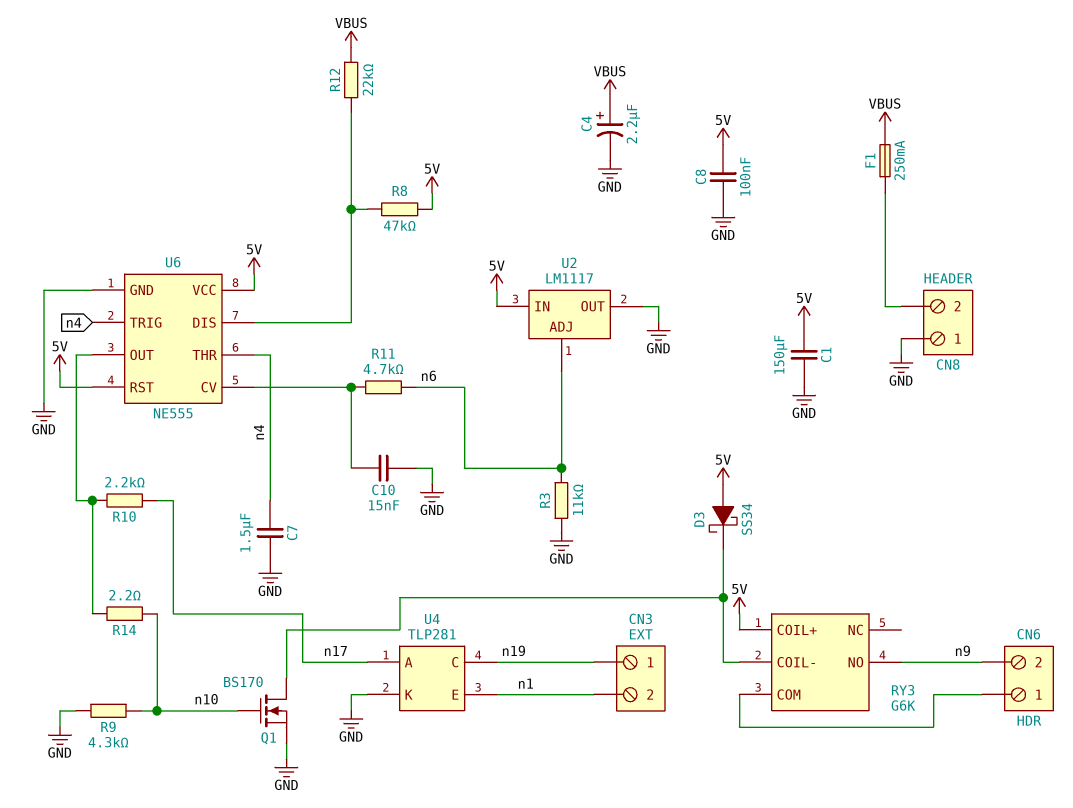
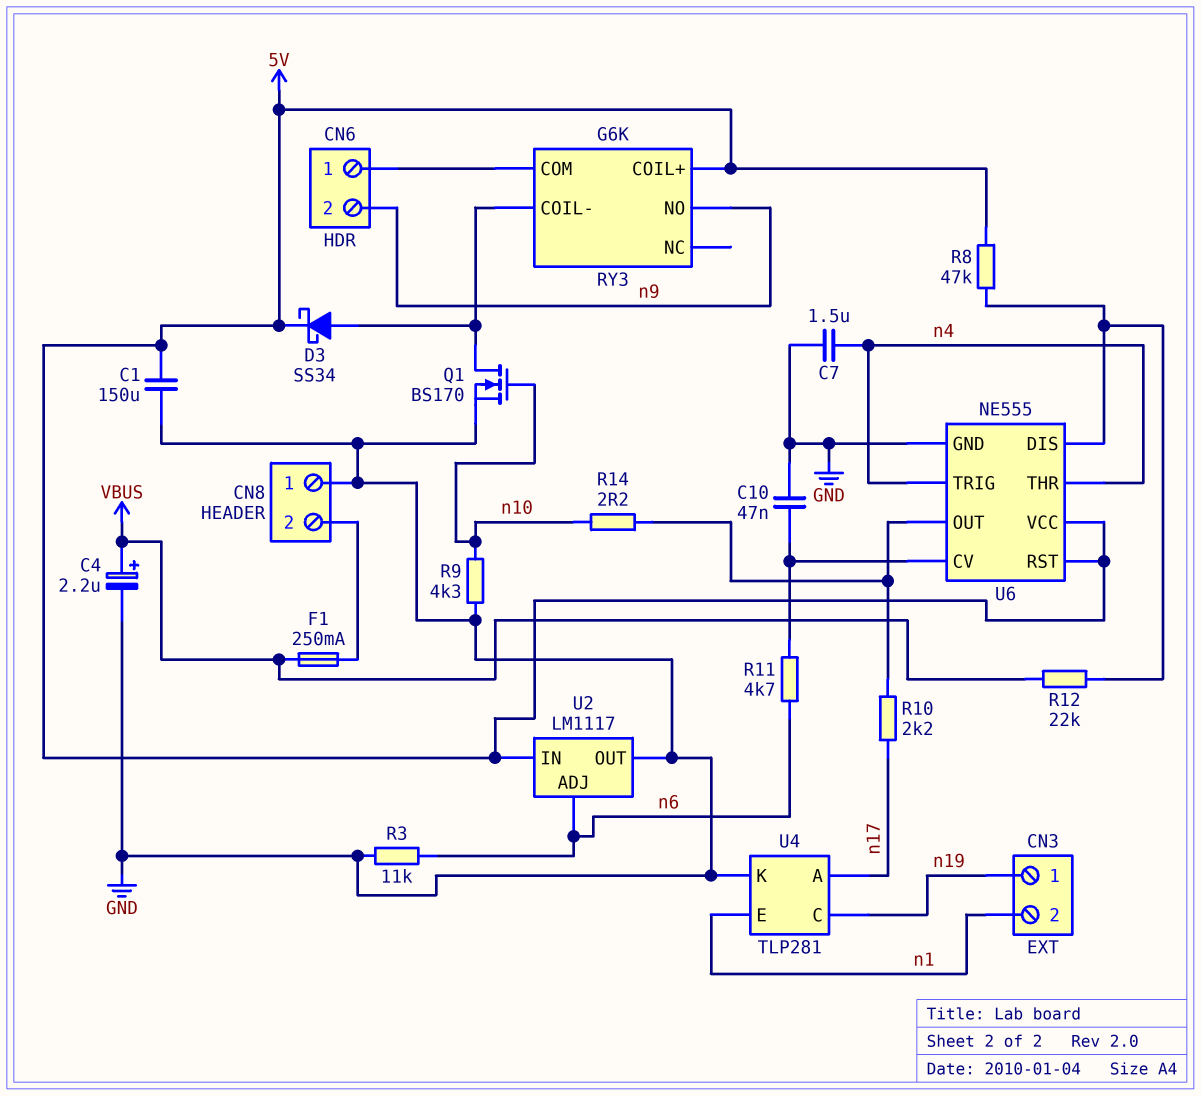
C8: 100nF (5V, GND) -> none
C10: 15nF (GND, U6/CV) -> 47nF (GND, U6/CV)
D3: schottky SS34 (A 5V, K RY3/COIL-) -> schottky SS34 (A RY3/COIL-, K 5V)

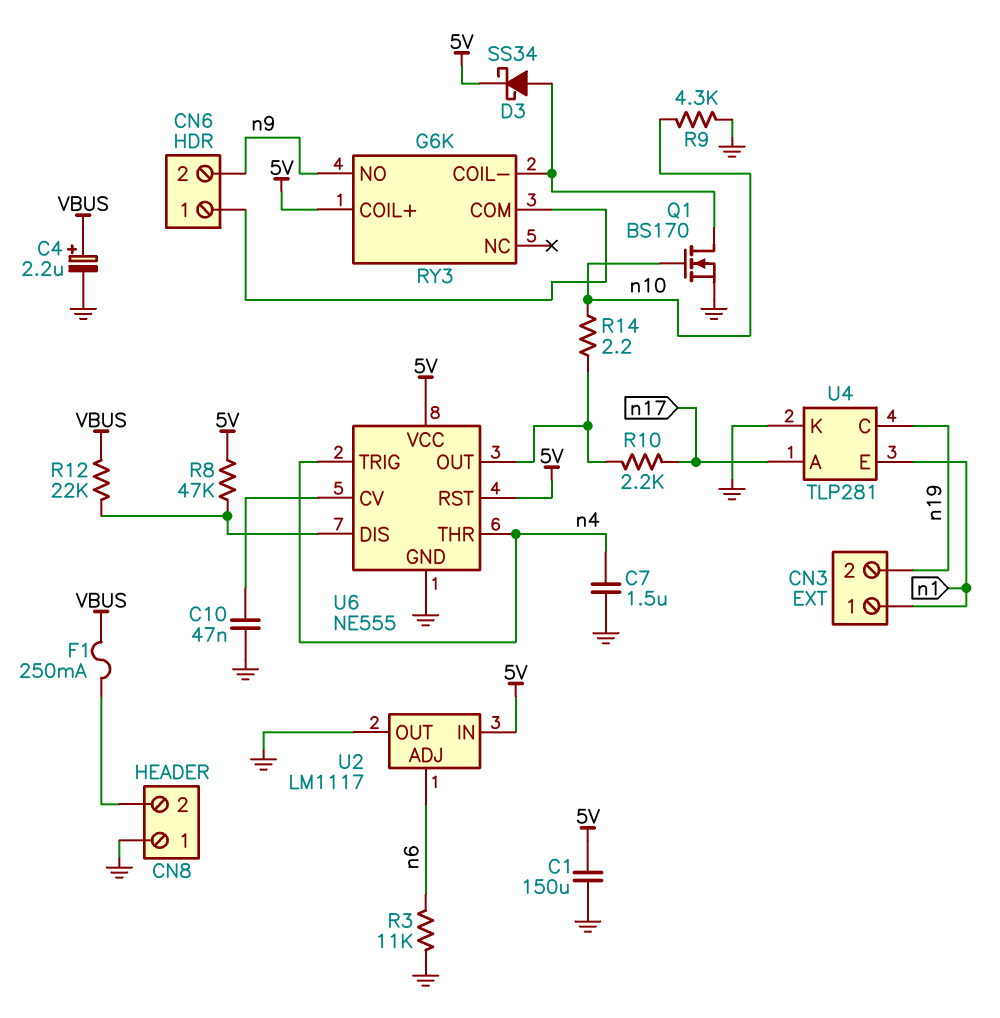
CN3 pin 1: n19 -> n1
CN3 pin 2: n1 -> n19
R11: 4.7k (U6/CV, n6) -> none

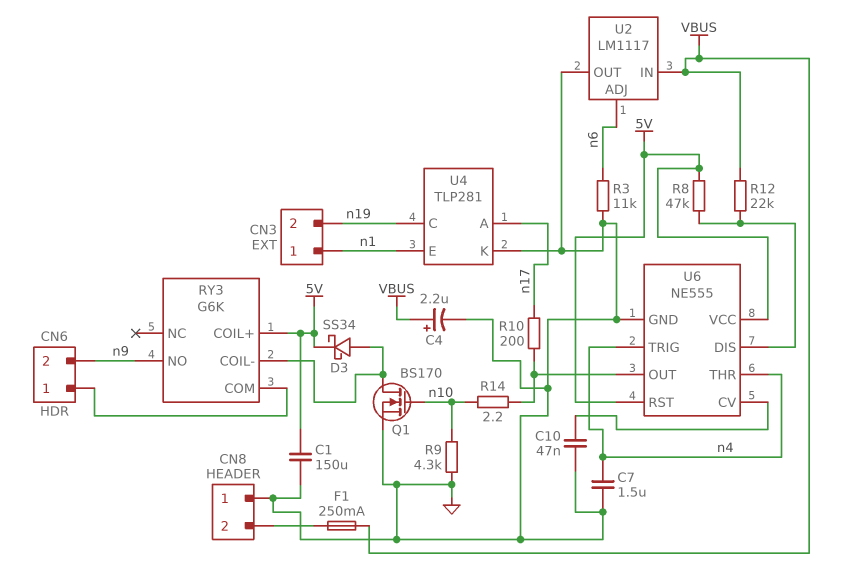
R10: 2.2k (U6/OUT, n17) -> 200 (U6/OUT, n17)
U2 pin IN: 5V -> VBUS

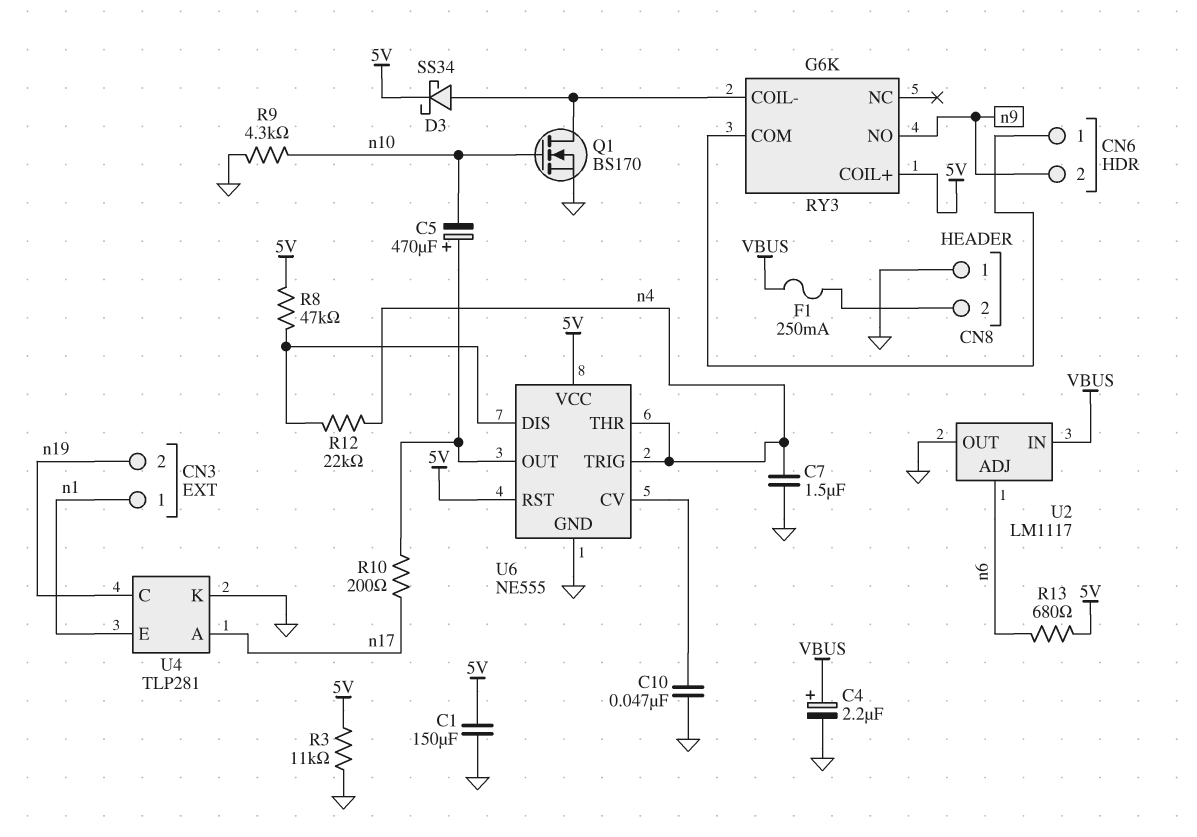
C5: none -> 470uF (plus U6/OUT, minus n10)
R3: 11k (GND, n6) -> 11k (5V, GND)
R12: 22k (U6/DIS, VBUS) -> 22k (U6/DIS, n4)
R13: none -> 680 (5V, n6)
R14: 2.2 (U6/OUT, n10) -> none

